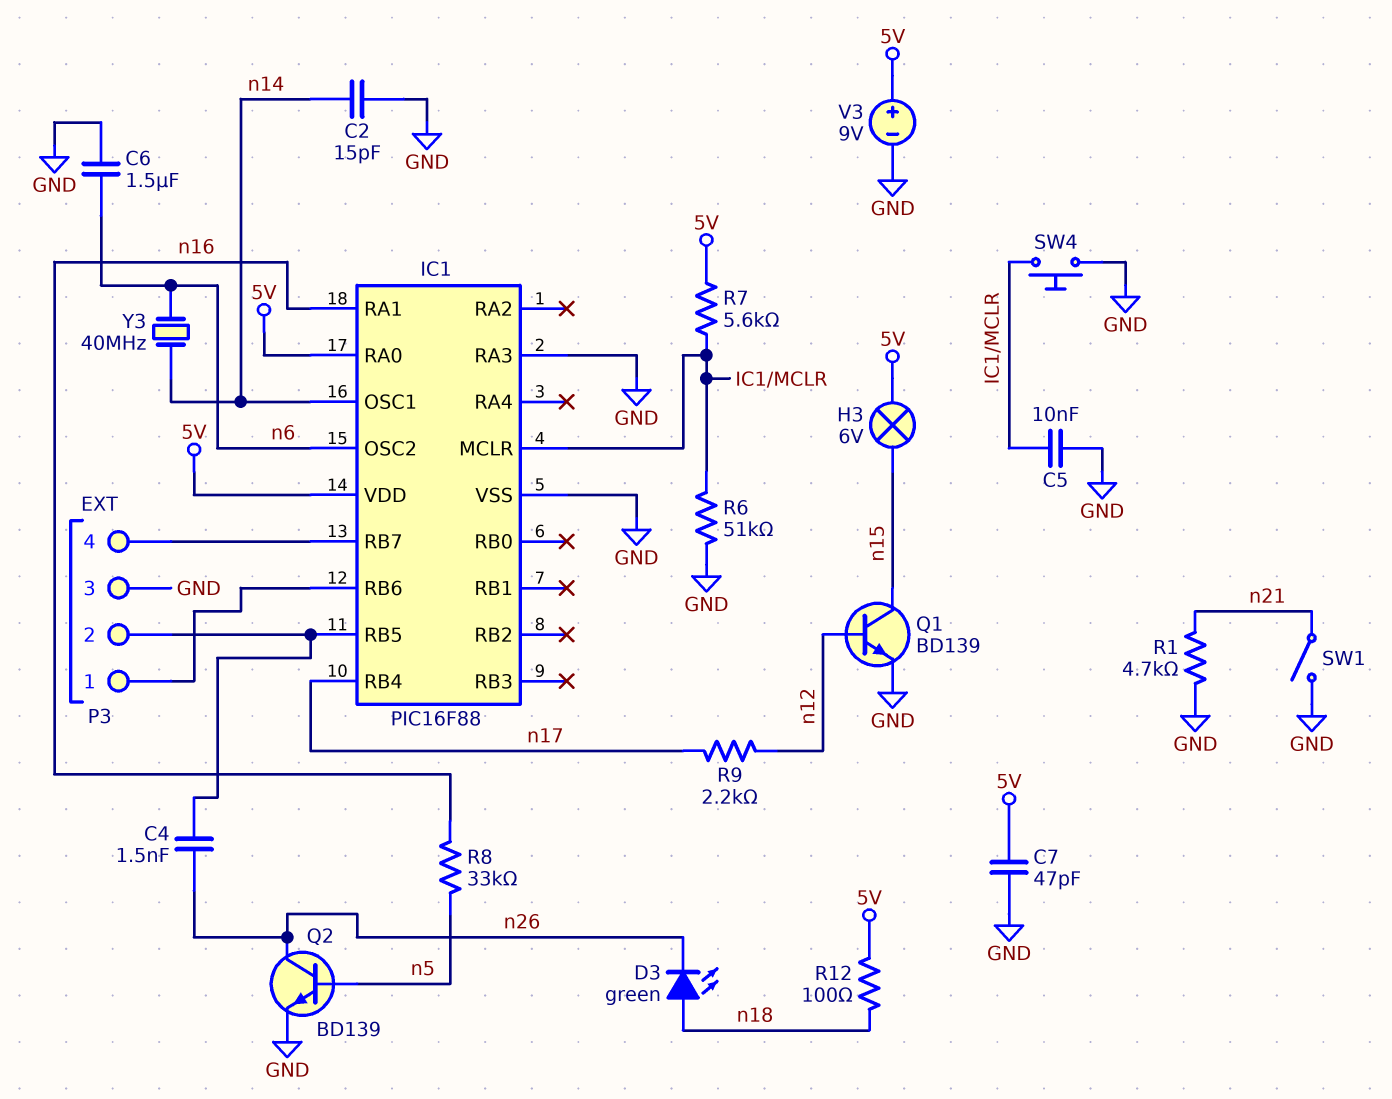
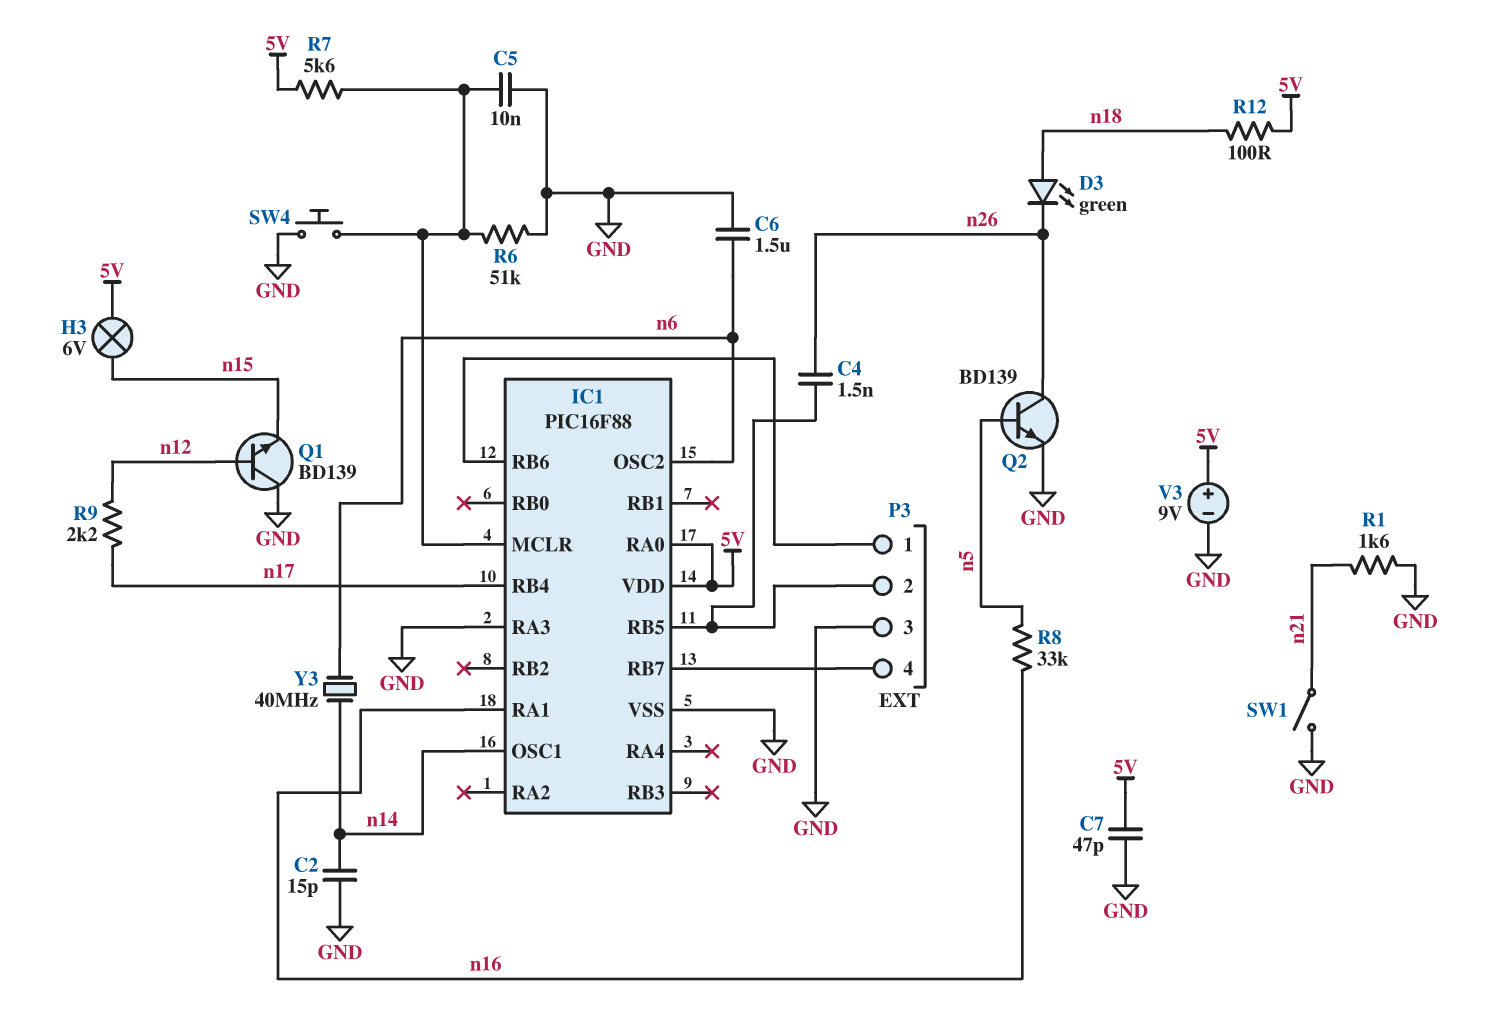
Q1: NPN BD139 (B n12, C n15, E GND) -> NPN BD139 (B n12, C GND, E n15)
R1: 4.7k (GND, n21) -> 1.6k (GND, n21)

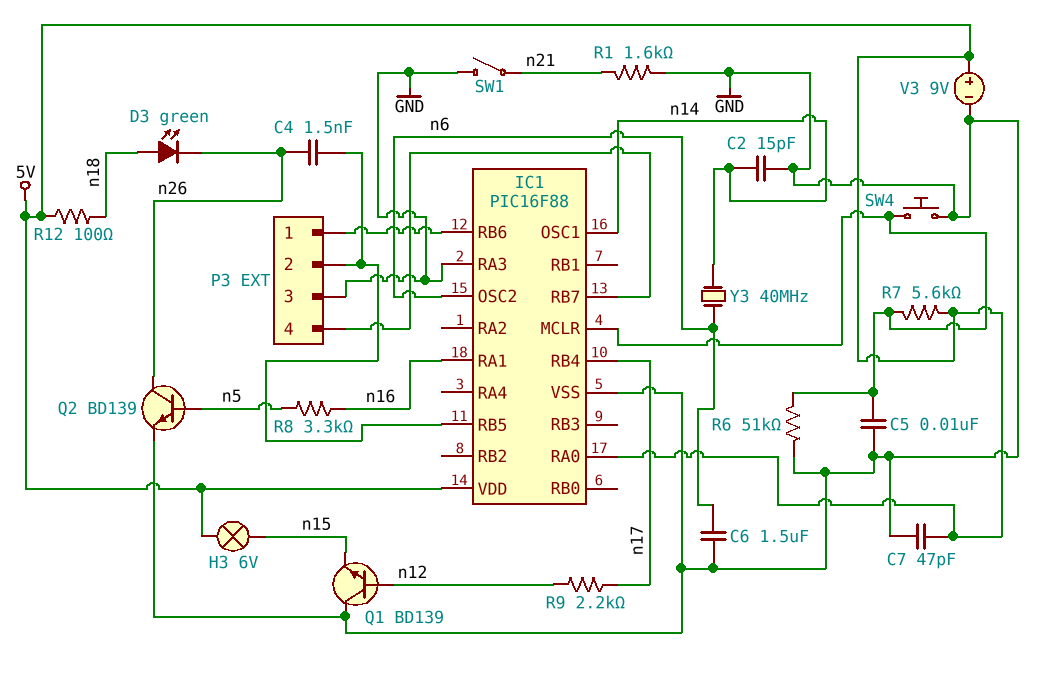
R8: 33k (n5, n16) -> 3.3k (n5, n16)

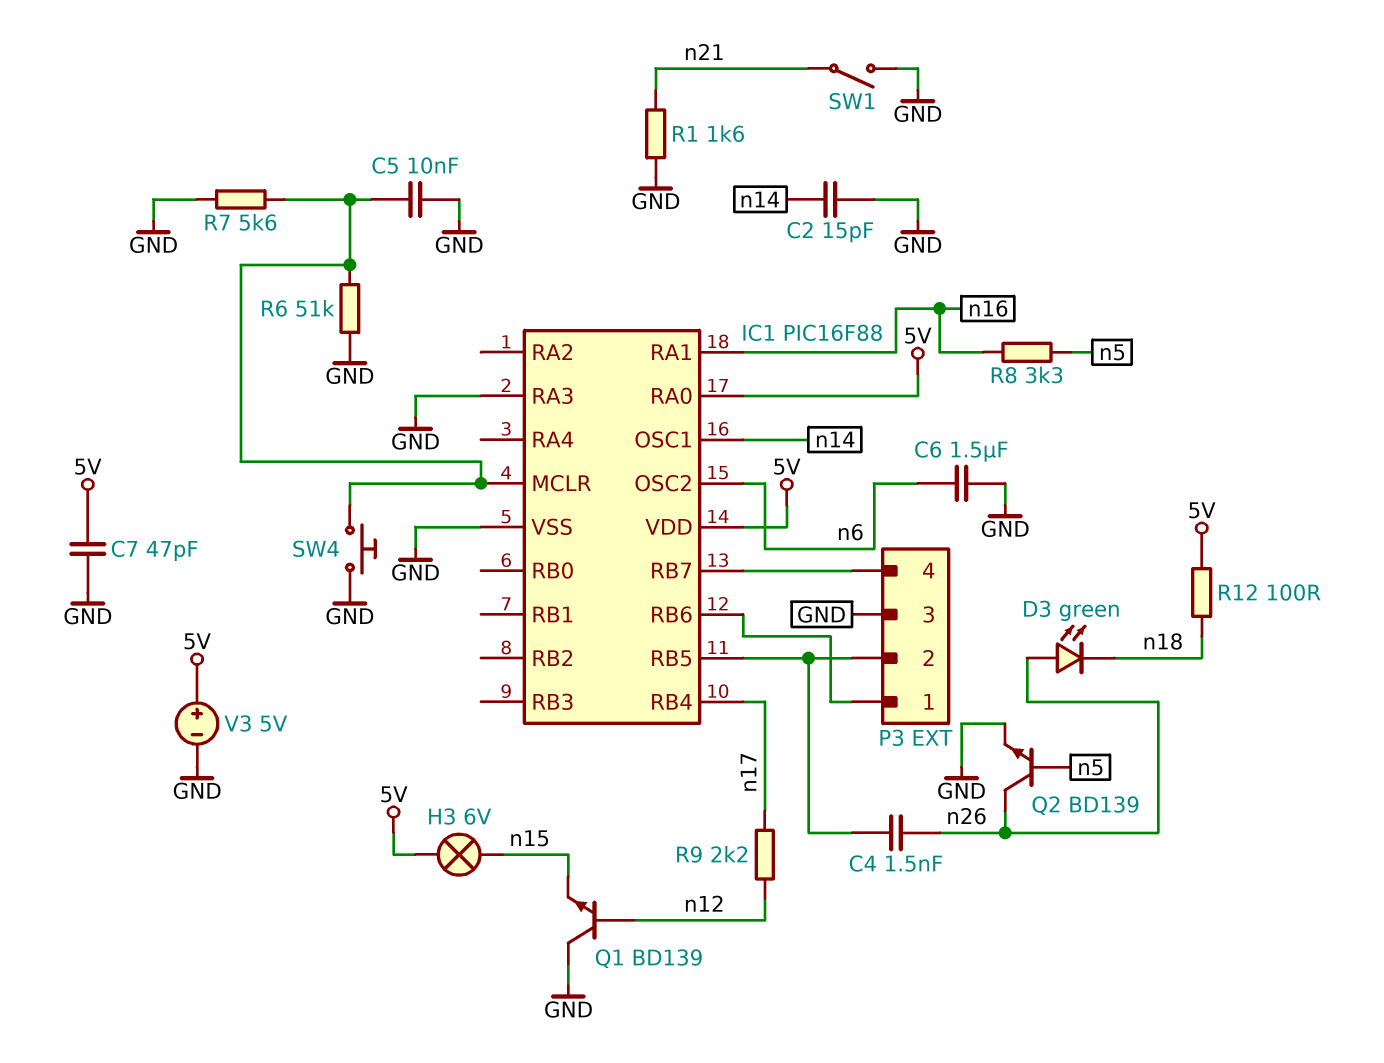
D3: LED green (A n18, K n26) -> LED green (A n26, K n18)
R7: 5.6k (5V, IC1/MCLR) -> 5.6k (GND, IC1/MCLR)
V3: 9V (plus 5V, minus GND) -> 5V (plus 5V, minus GND)
Y3: 40MHz (n6, n14) -> none

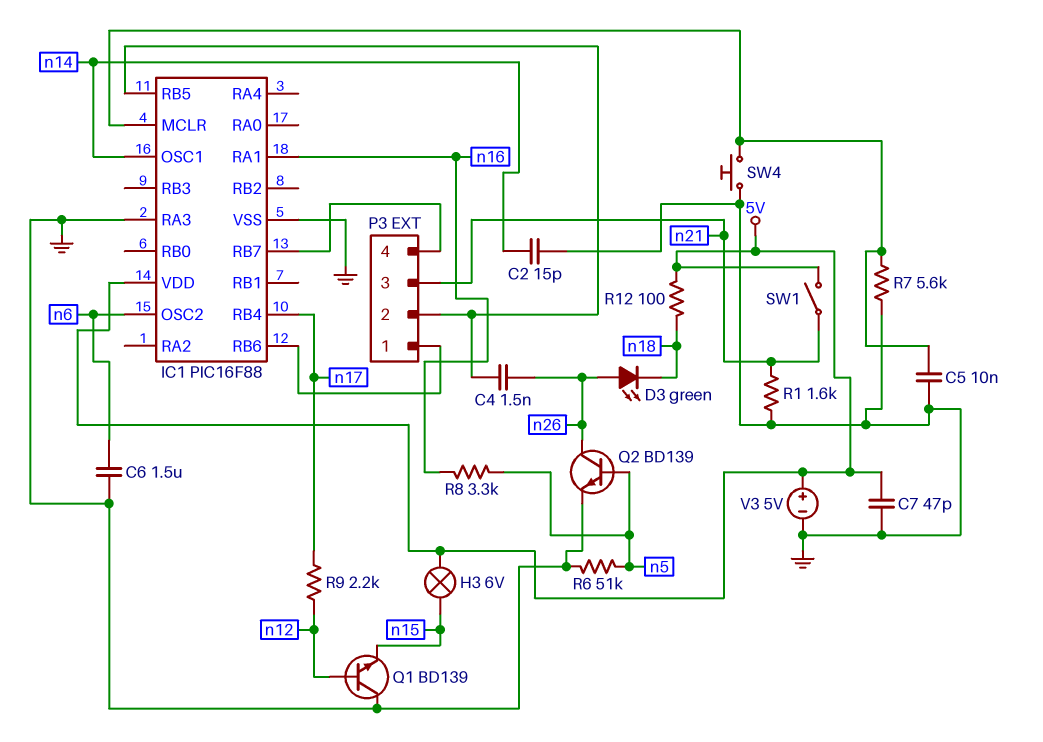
IC1 pin RA0: 5V -> none
P3 pin 3: GND -> n21
R6: 51k (GND, IC1/MCLR) -> 51k (GND, n5)
SW1: switch (GND, n21) -> switch (5V, n21)

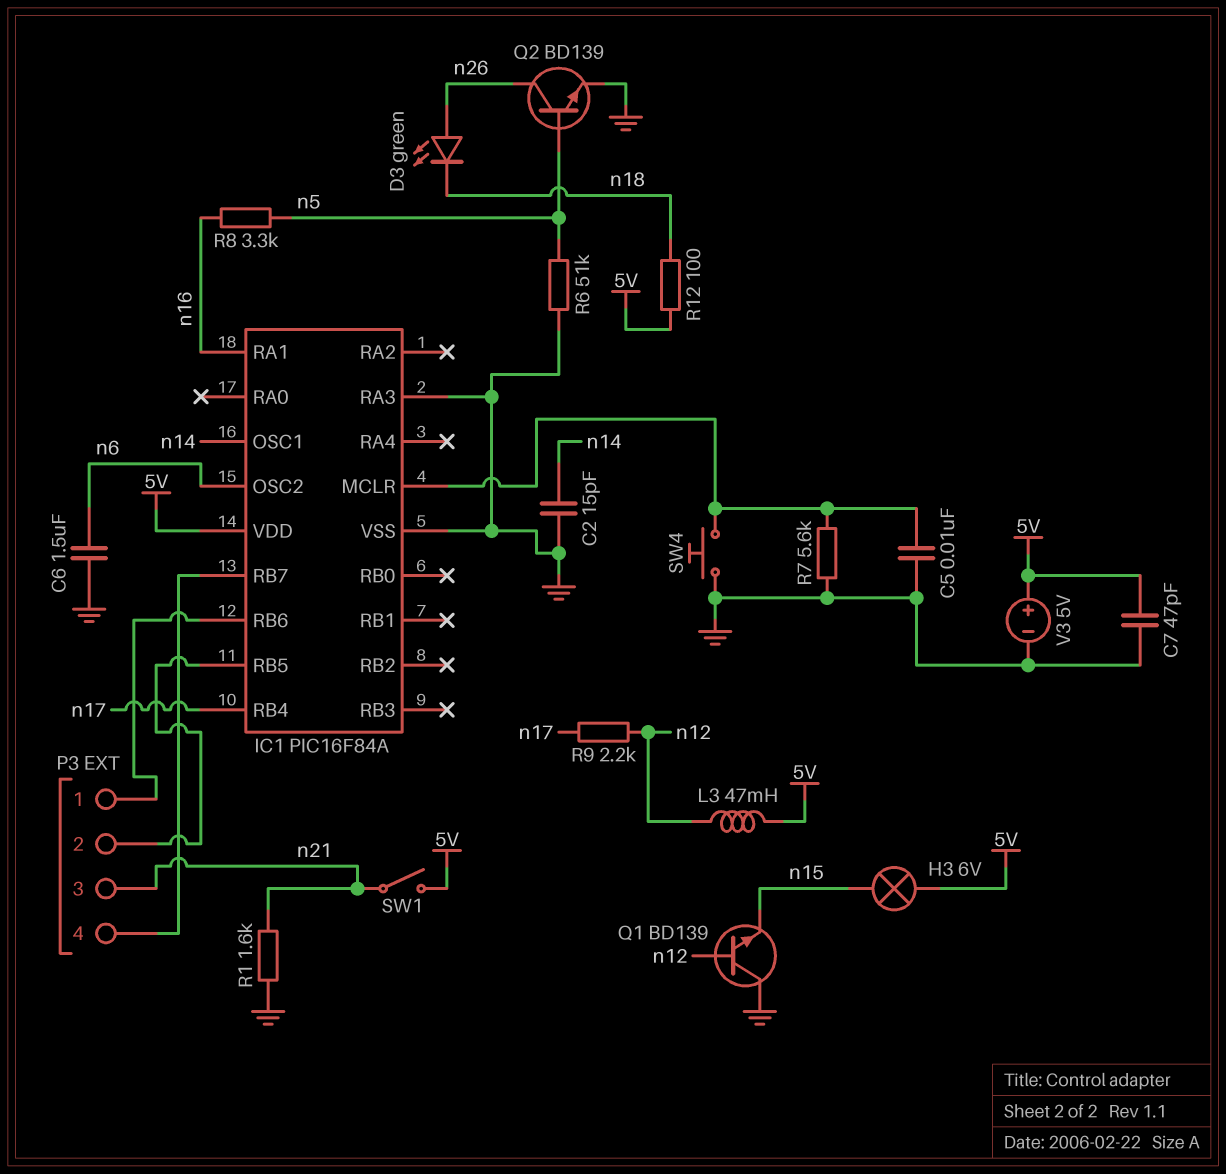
C4: 1.5nF (IC1/RB5, n26) -> none
IC1: PIC16F88 -> PIC16F84A
L3: none -> 47mH (5V, n12)

